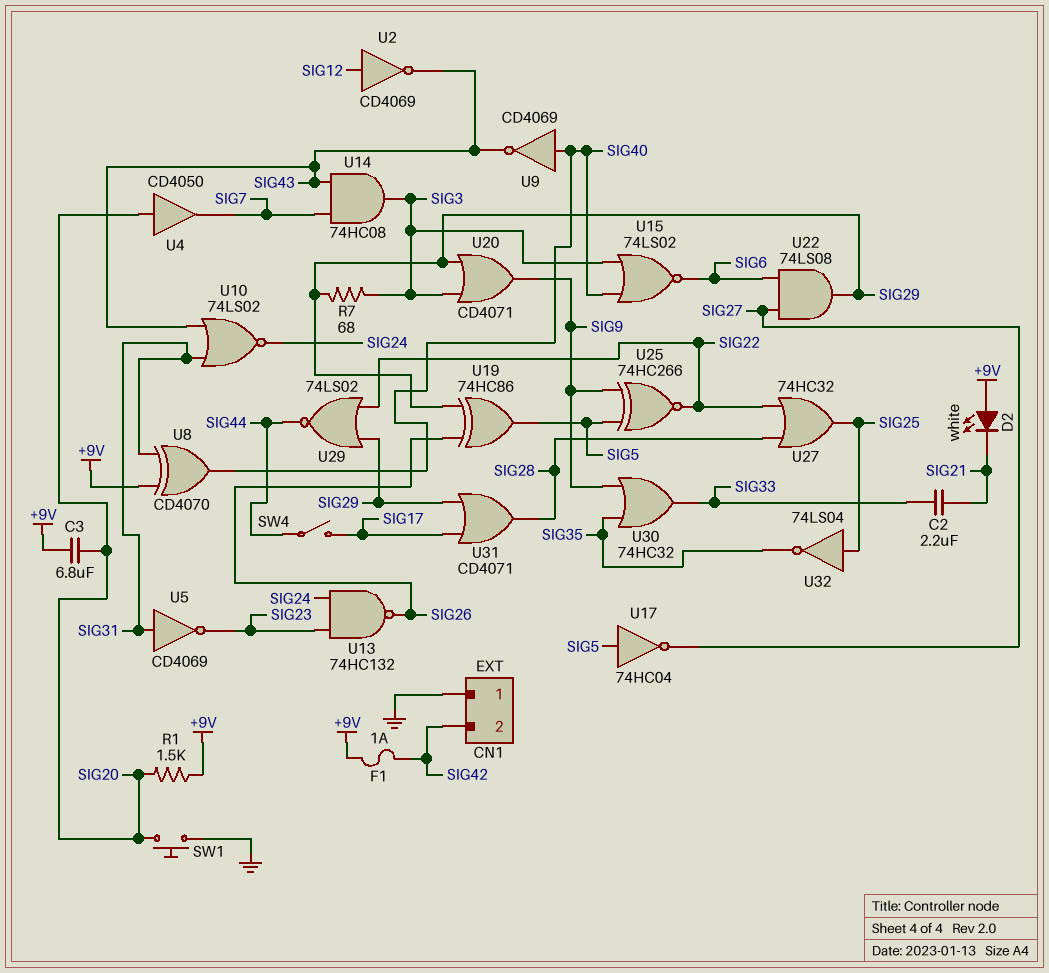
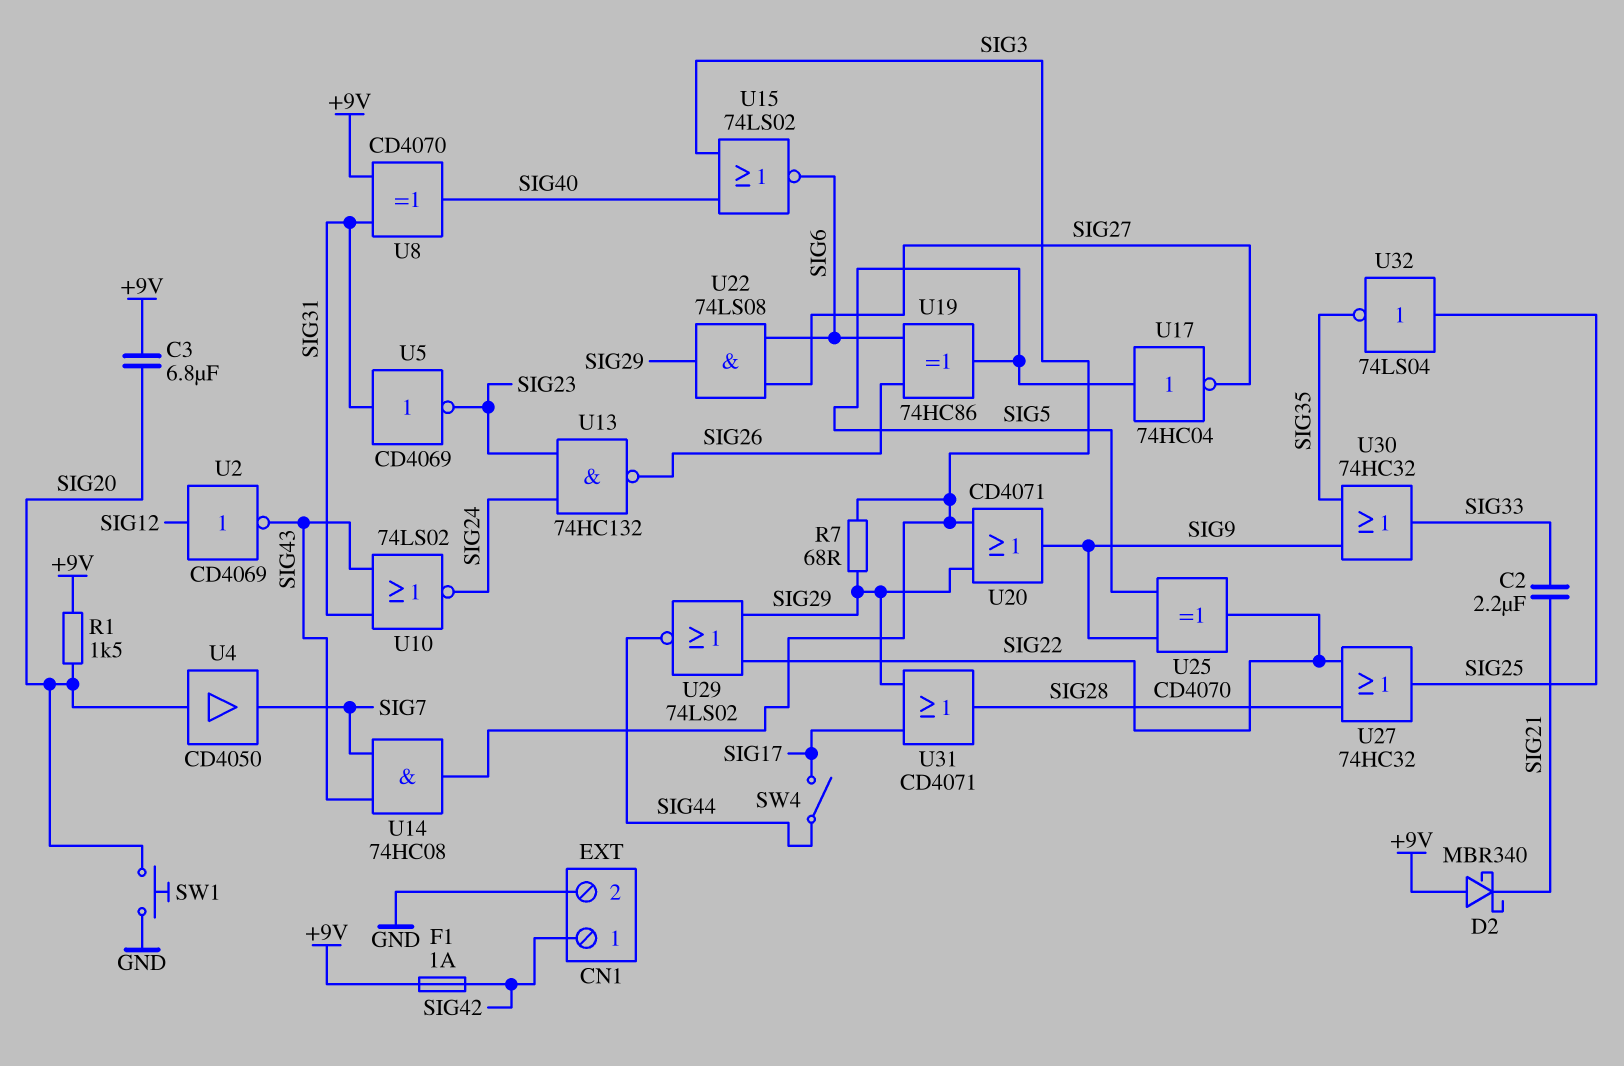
CN1 pin 1: GND -> SIG42
CN1 pin 2: SIG42 -> GND
D2: LED white (A +9V, K SIG21) -> schottky MBR340 (A +9V, K SIG21)
U9: NOT CD4069 (in SIG40, out SIG43) -> none
U19: XOR 74HC86 (in SIG26, in SIG29, out SIG5) -> XOR 74HC86 (in SIG6, in SIG26, out SIG5)
U25: XNOR 74HC266 (in SIG5, in SIG9, out SIG22) -> XOR CD4070 (in SIG5, in SIG9, out SIG22)

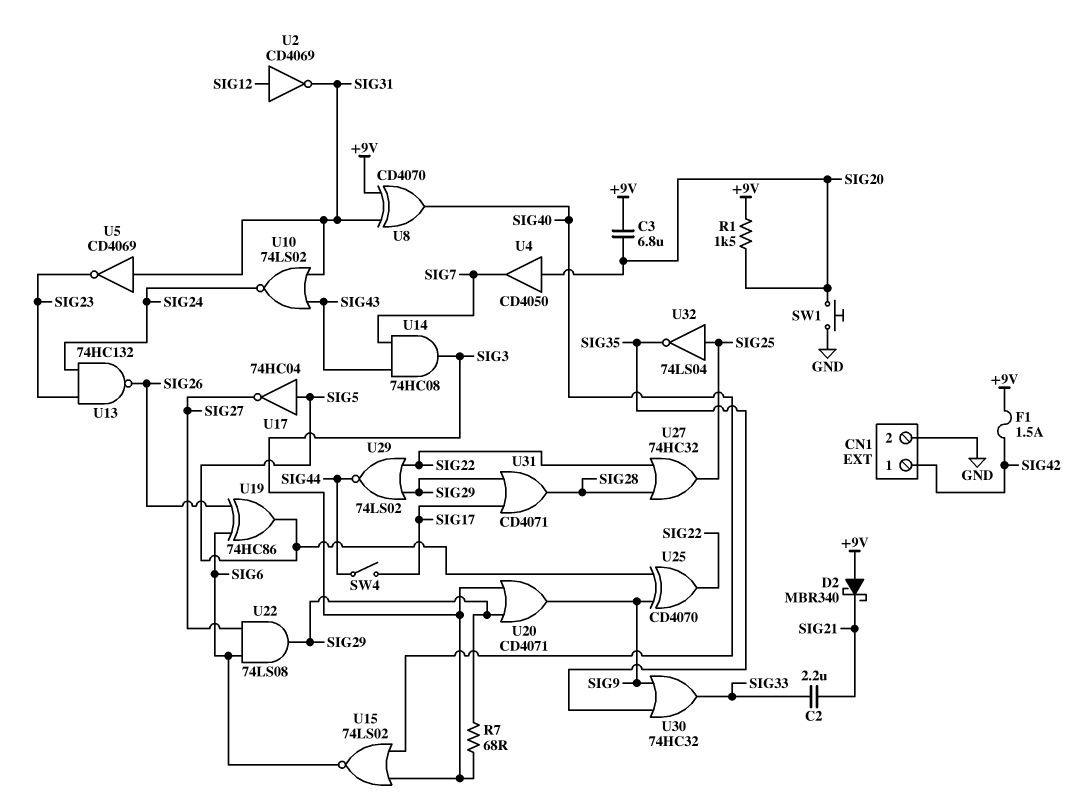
F1: 1A (+9V, SIG42) -> 1.5A (+9V, SIG42)
U2: NOT CD4069 (in SIG12, out SIG43) -> NOT CD4069 (in SIG12, out SIG31)

